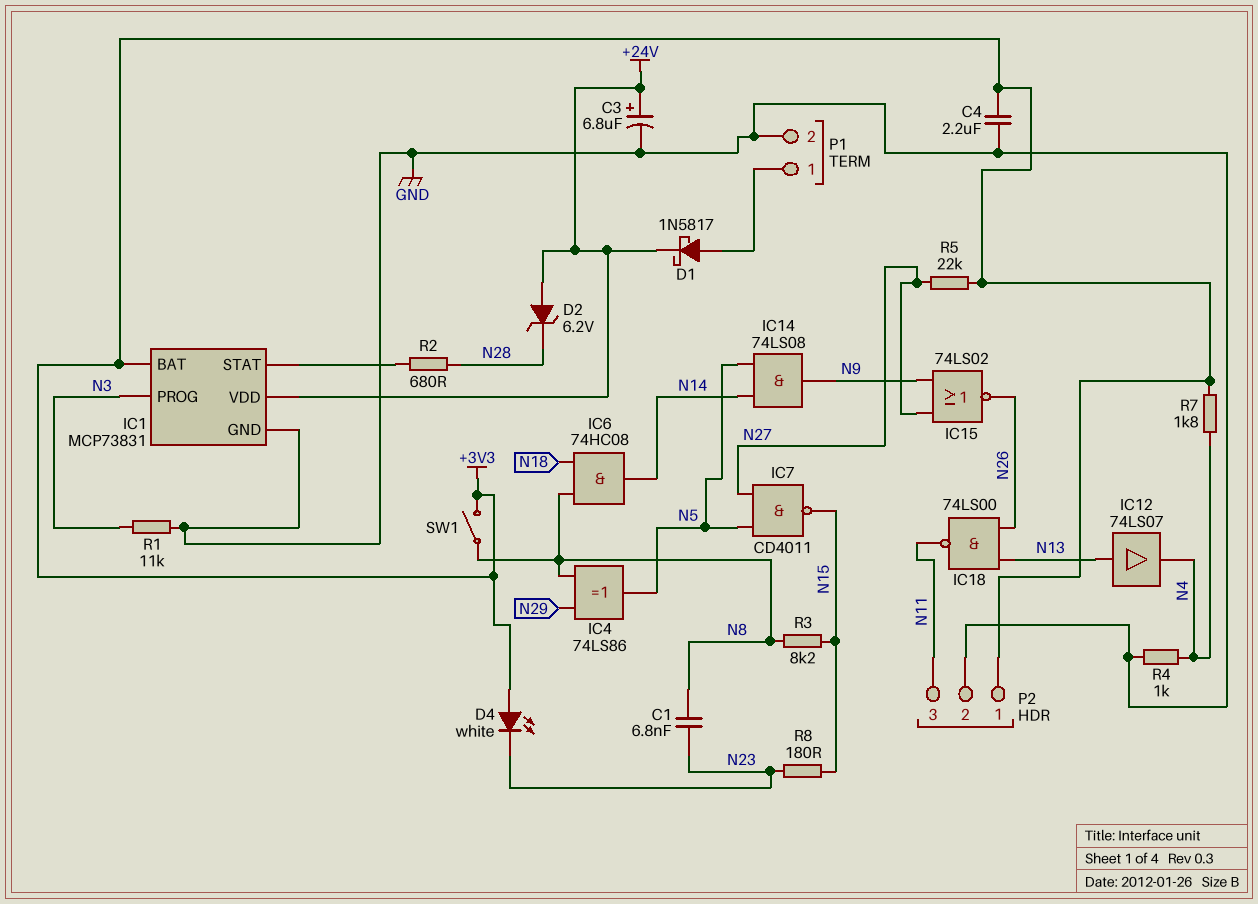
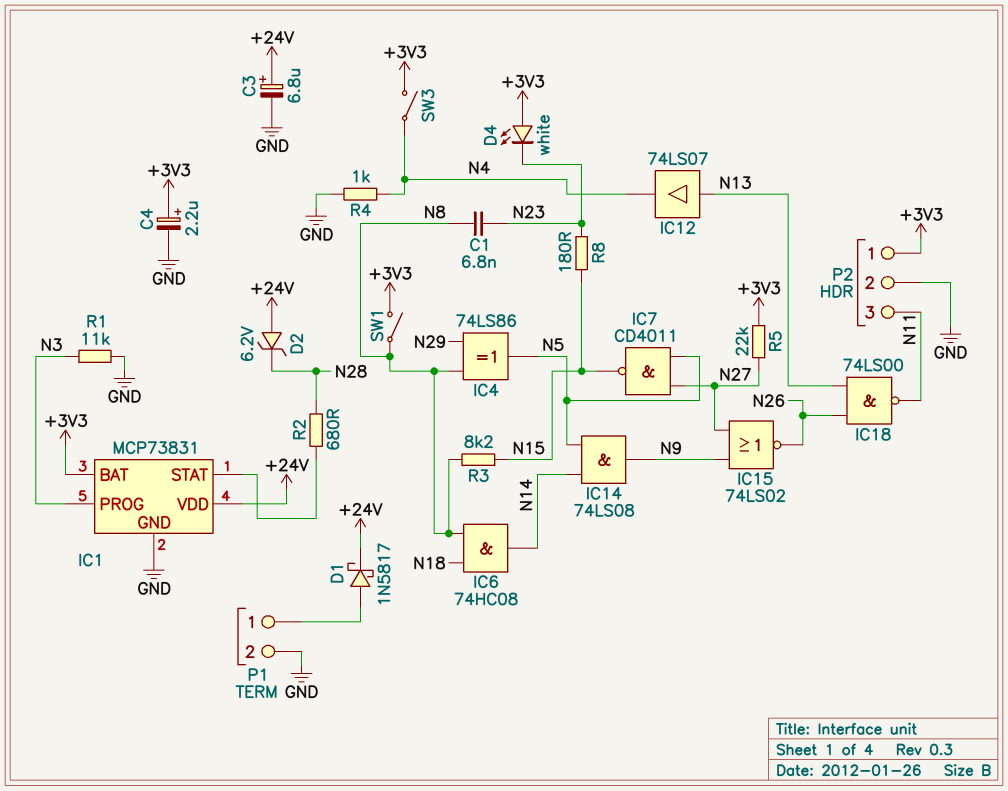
C4: 2.2uF (+3V3, GND) -> 2.2uF (plus +3V3, minus GND)
R7: 1.8k (+3V3, N4) -> none
SW3: none -> switch (+3V3, N4)

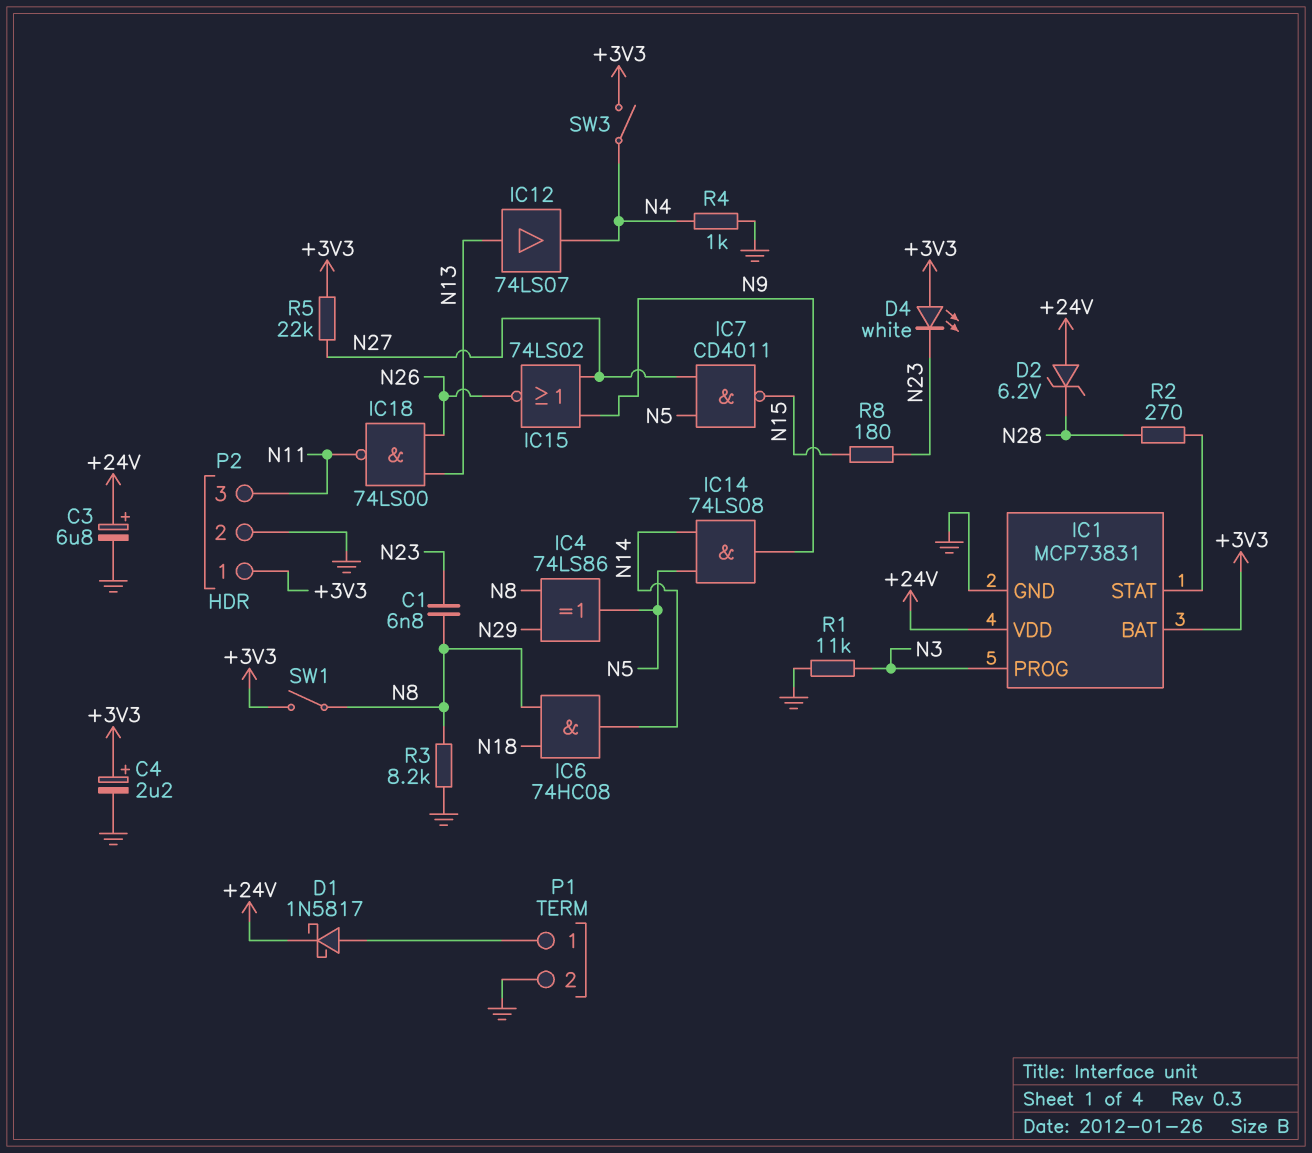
R2: 680 (IC1/STAT, N28) -> 270 (IC1/STAT, N28)
R3: 8.2k (N8, N15) -> 8.2k (GND, N8)

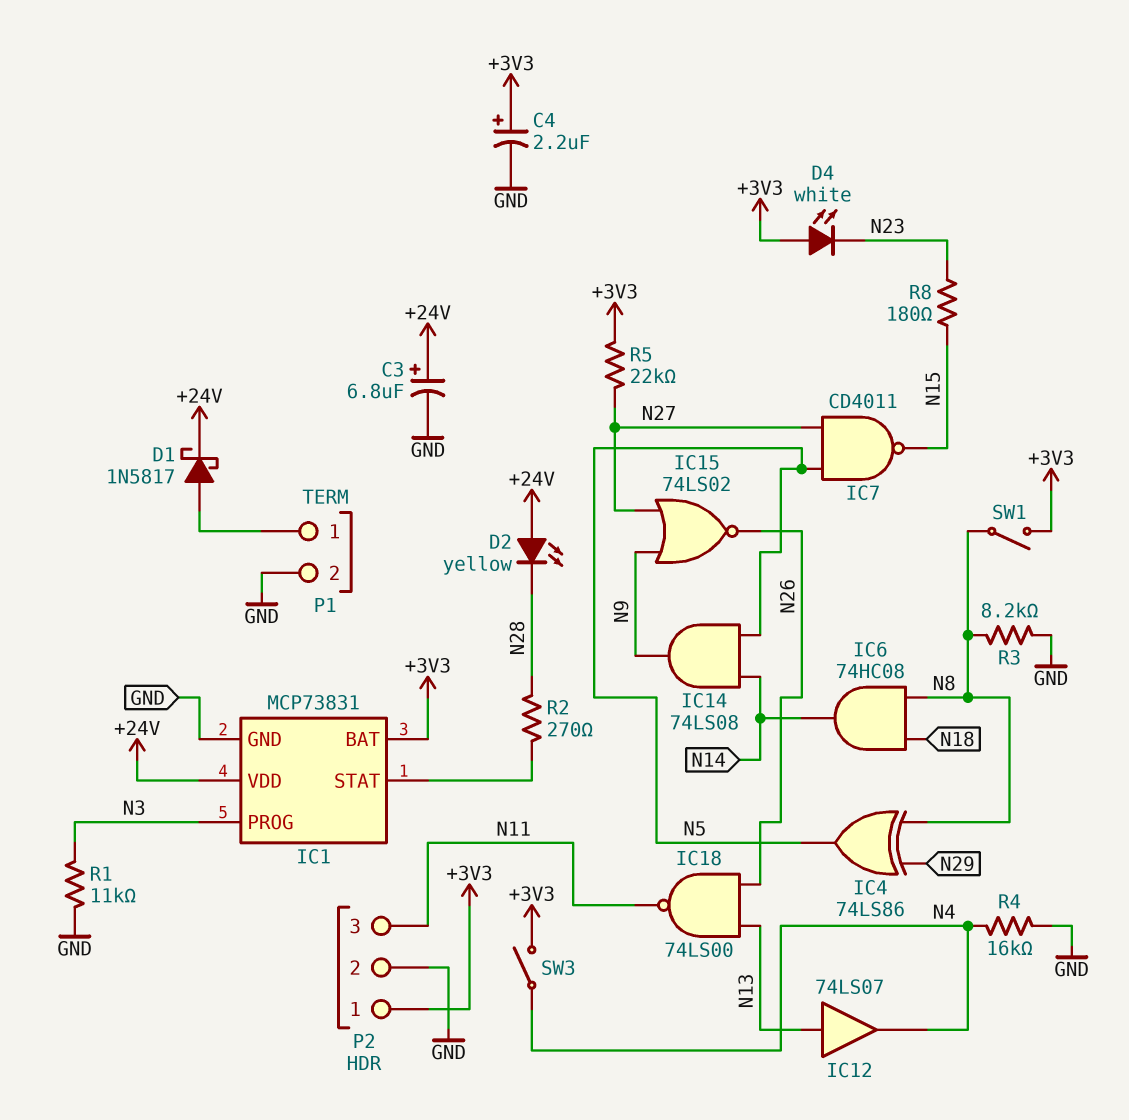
C1: 6.8nF (N8, N23) -> none
D2: zener 6.2V (A +24V, K N28) -> LED yellow (A +24V, K N28)
R4: 1k (GND, N4) -> 16k (GND, N4)

